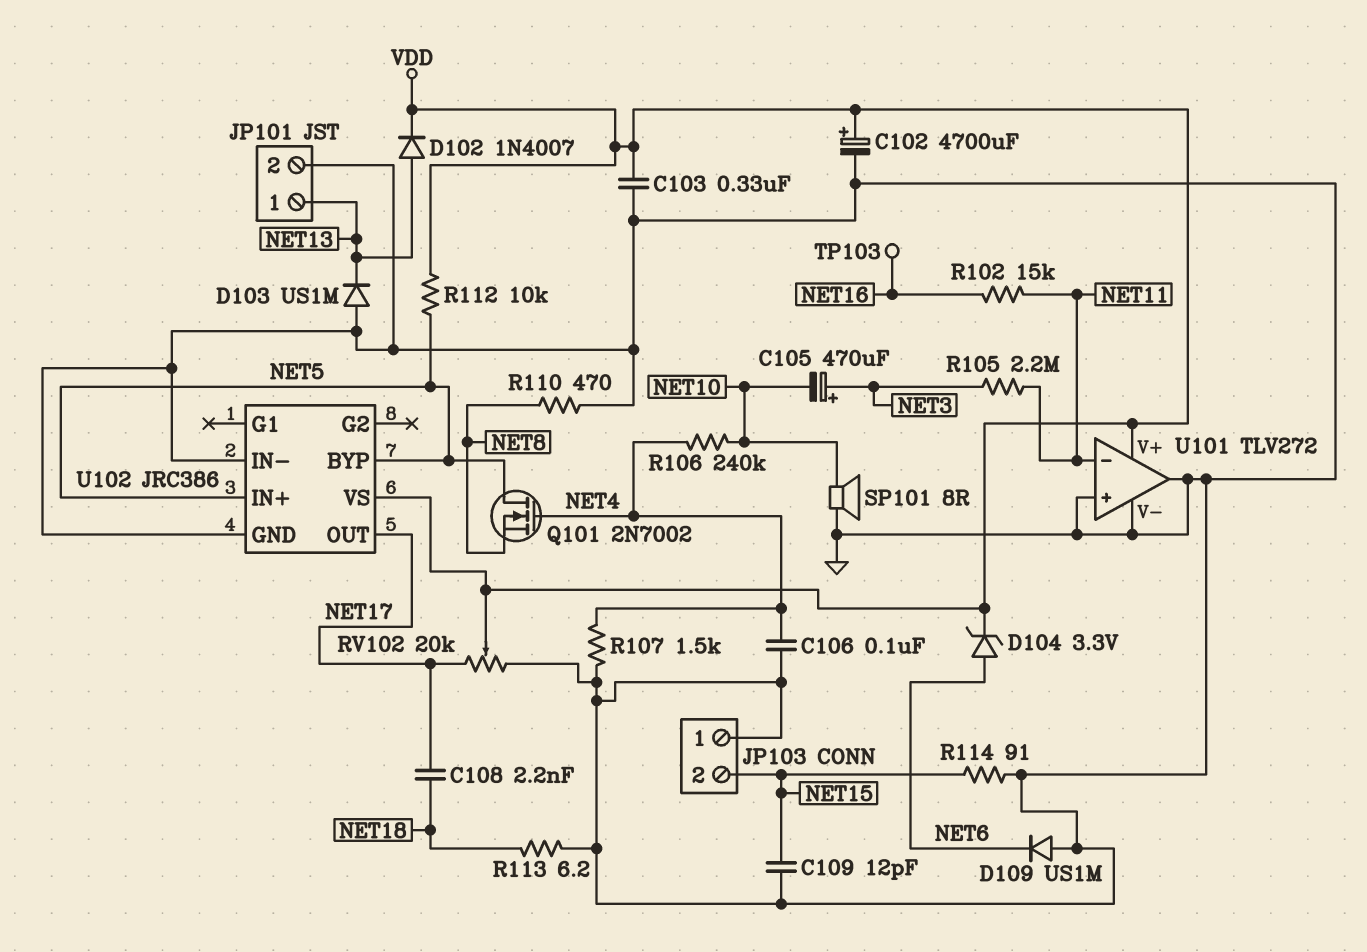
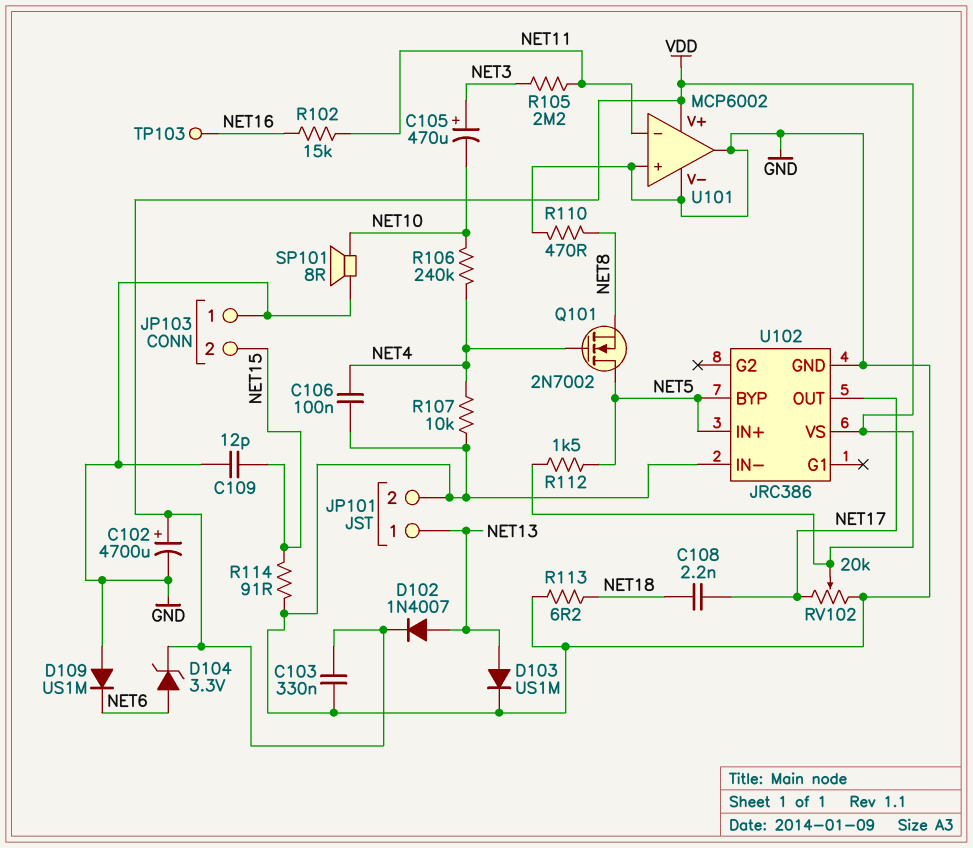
D103: diode US1M (A GND, K NET13) -> diode US1M (A NET13, K GND)
R107: 1.5k (GND, NET4) -> 10k (GND, NET4)
R112: 10k (NET5, VDD) -> 1.5k (NET5, VDD)
U101: TLV272 -> MCP6002

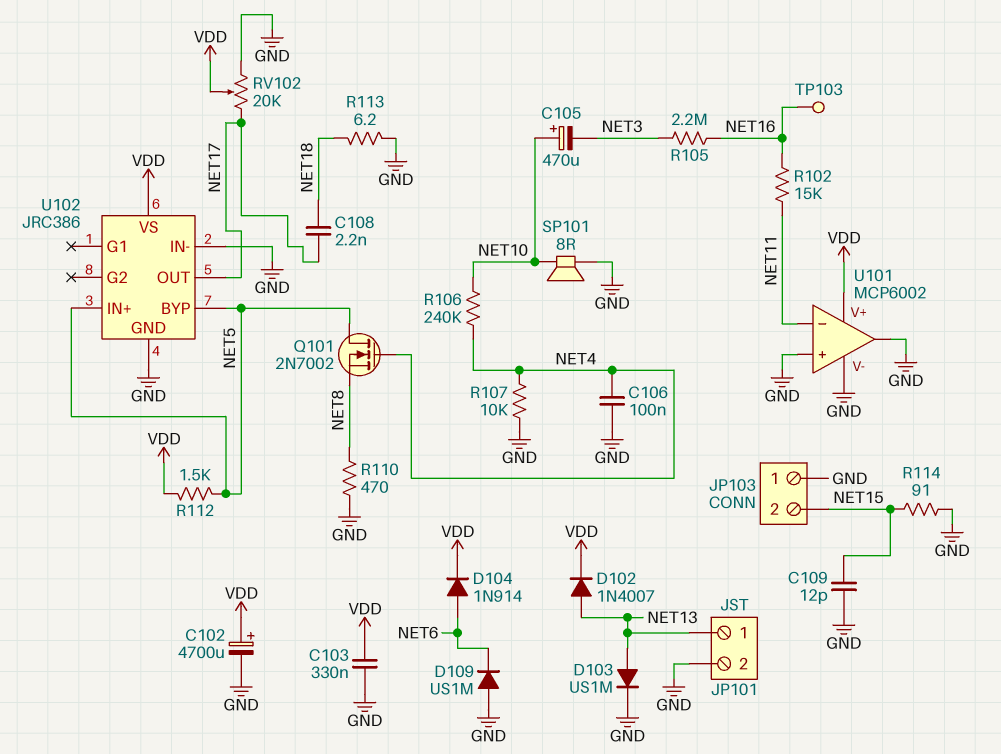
C105: 470uF (plus NET3, minus NET10) -> 470uF (plus NET10, minus NET3)
D104: zener 3.3V (A NET6, K VDD) -> diode 1N914 (A NET6, K VDD)
R105: 2.2M (NET3, NET11) -> 2.2M (NET3, NET16)

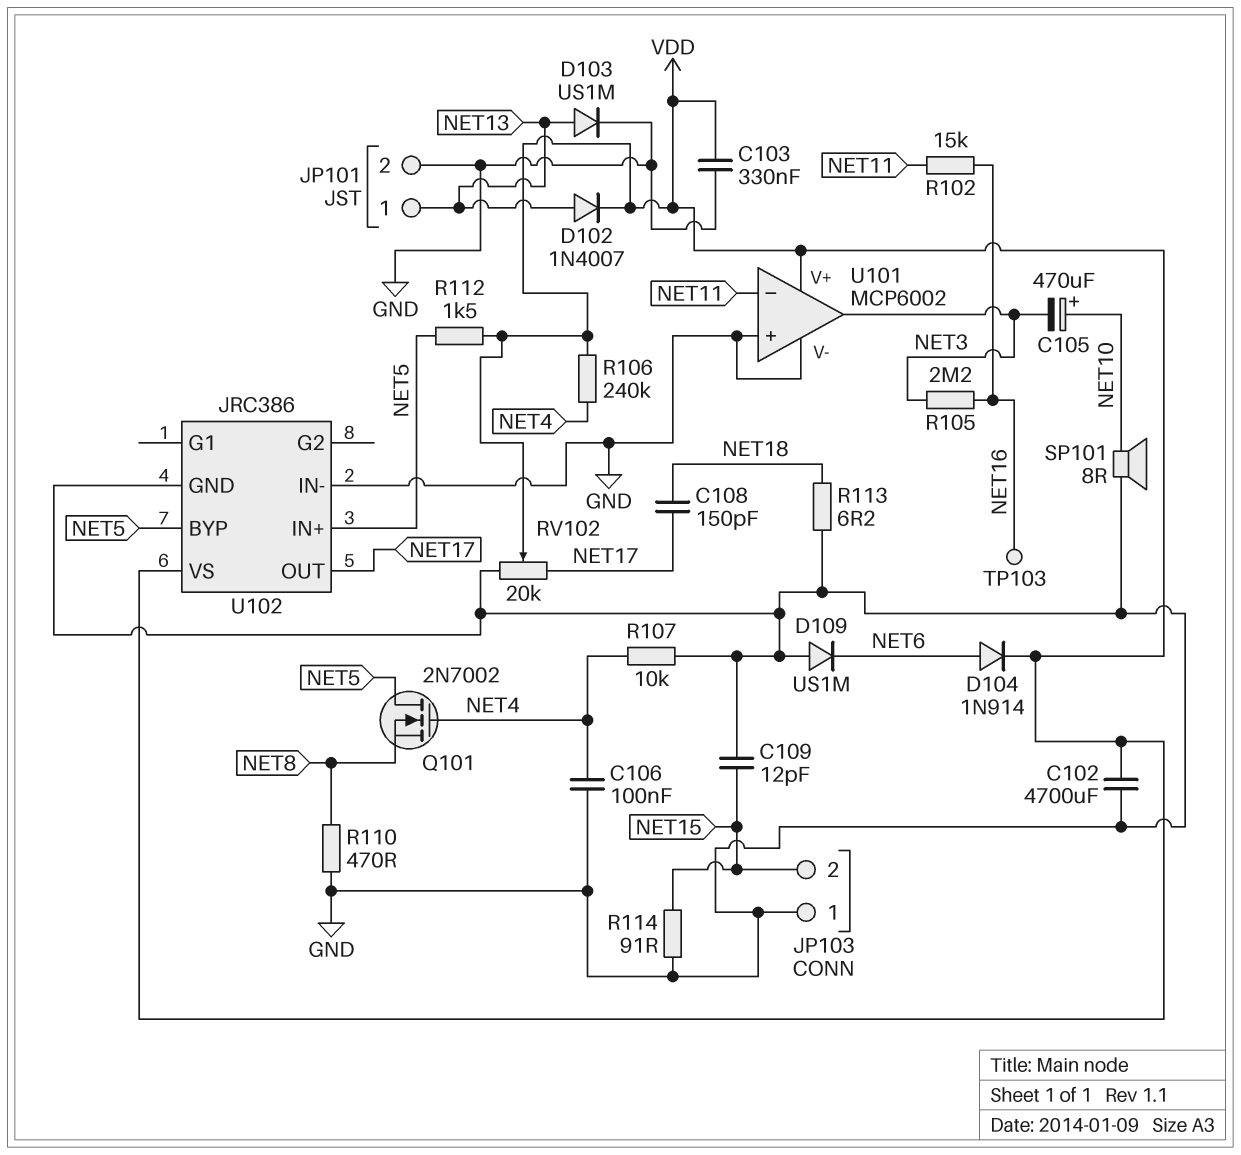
C102: 4700uF (plus VDD, minus GND) -> 4700uF (GND, VDD)
C108: 2.2nF (NET17, NET18) -> 150pF (NET17, NET18)
R106: 240k (NET4, NET10) -> 240k (NET4, VDD)
U101 pin out: GND -> NET3

